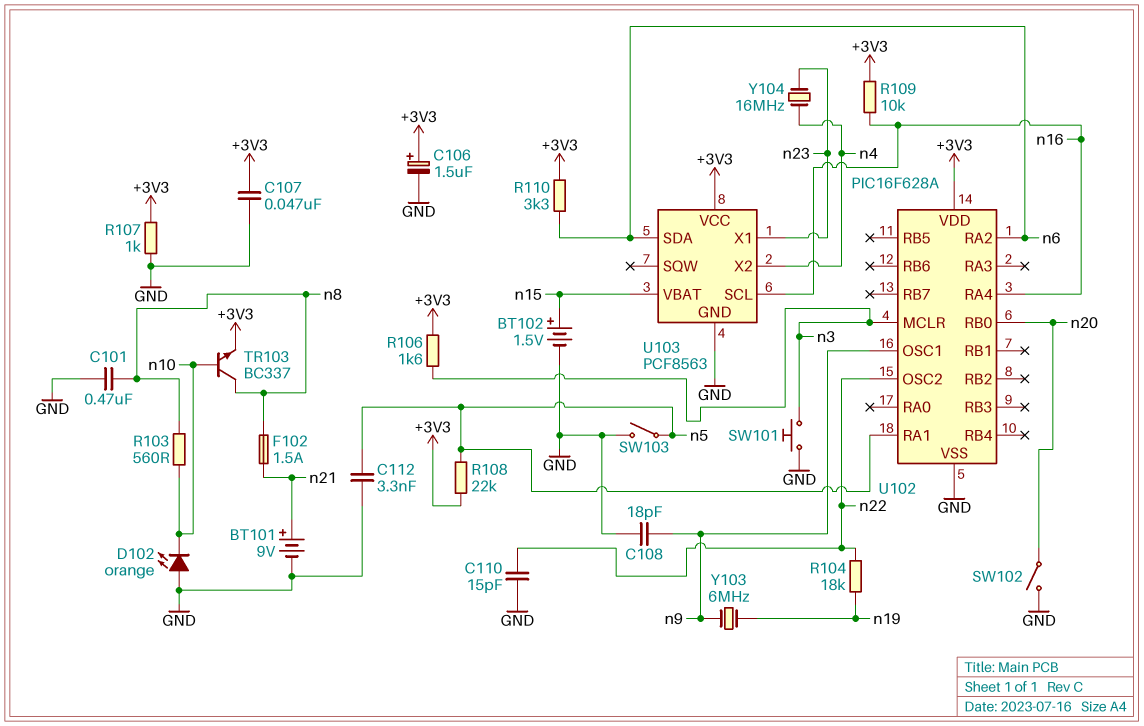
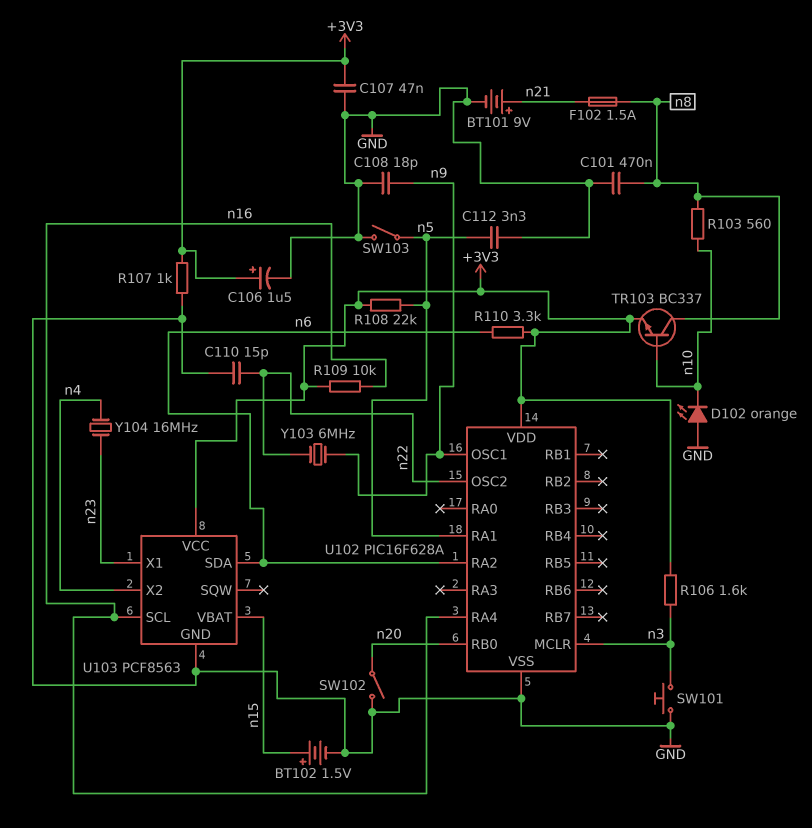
R104: 18k (n19, n22) -> none
Y103: 6MHz (n9, n19) -> 6MHz (n9, n22)

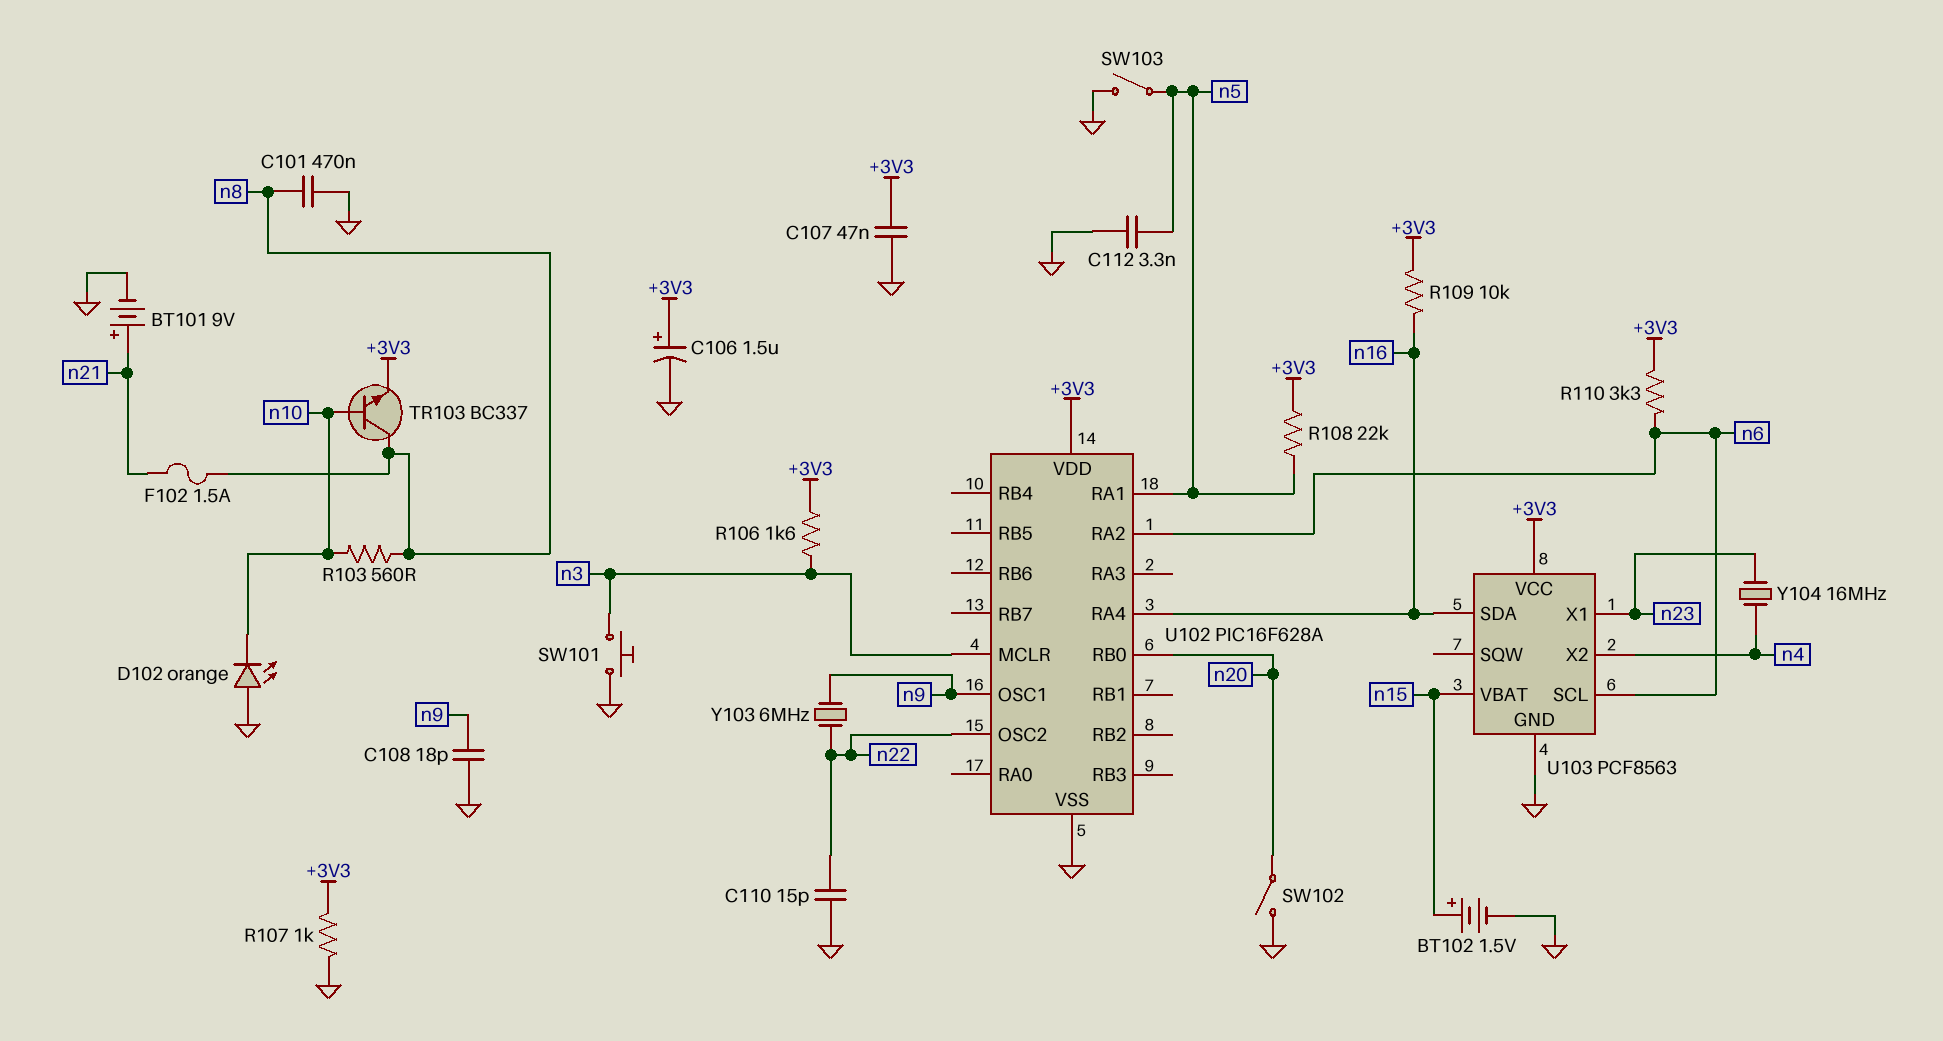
U103 pin SCL: n16 -> n6
U103 pin SDA: n6 -> n16

